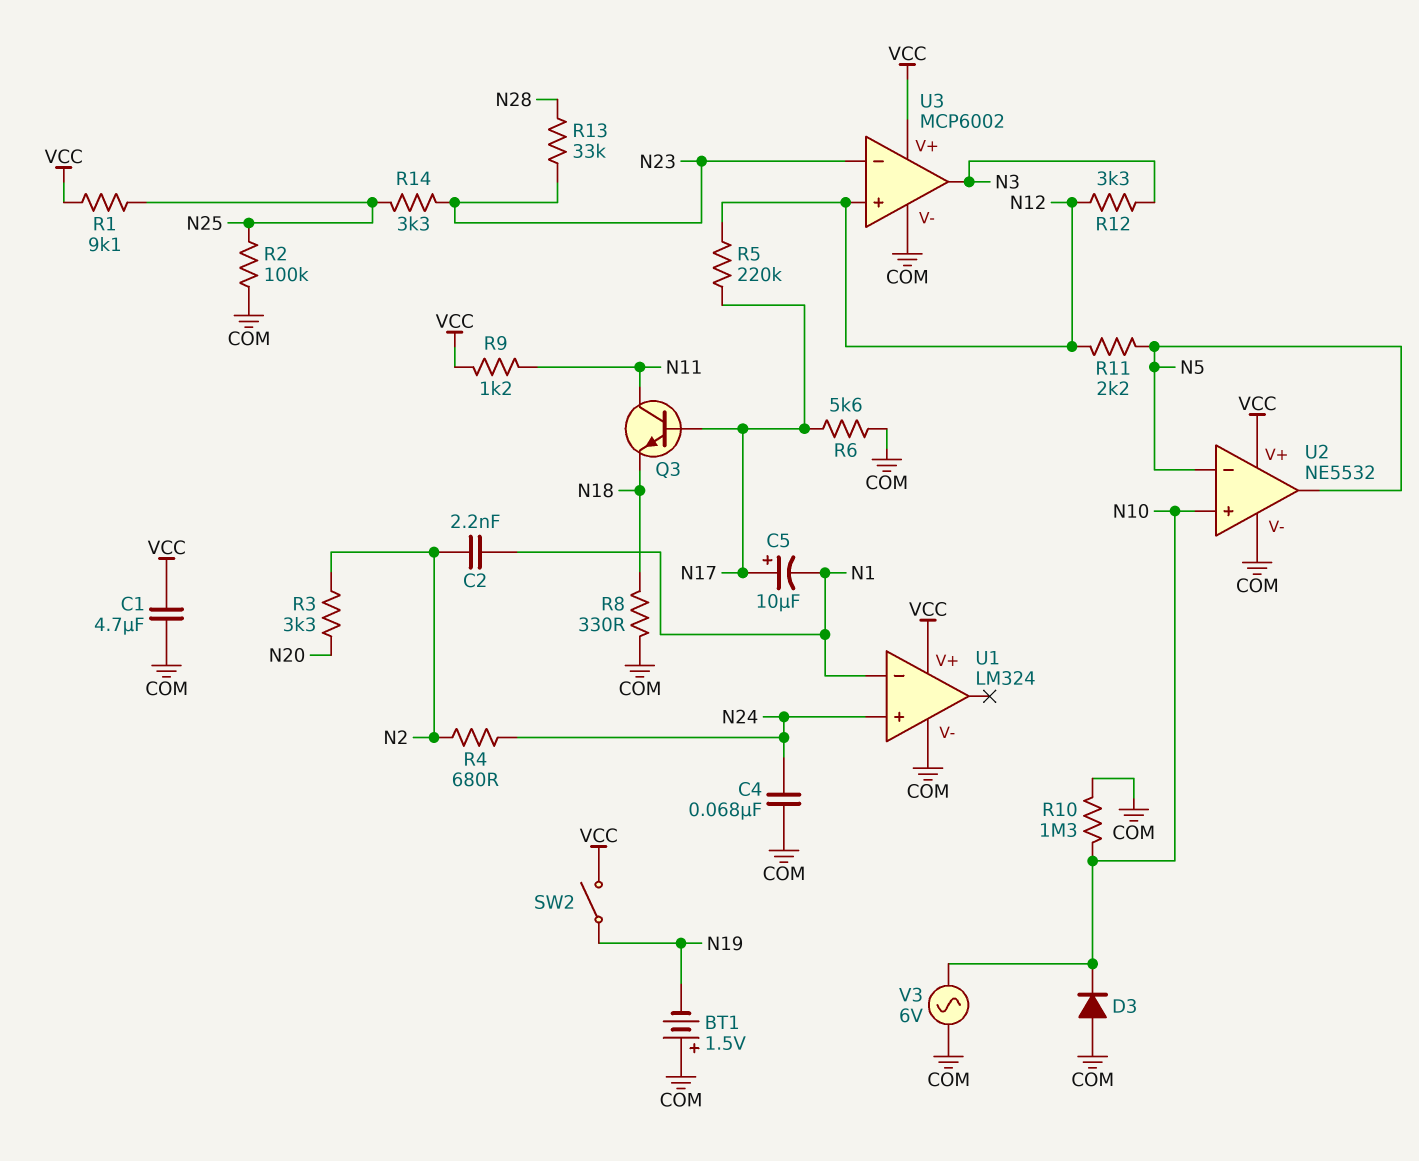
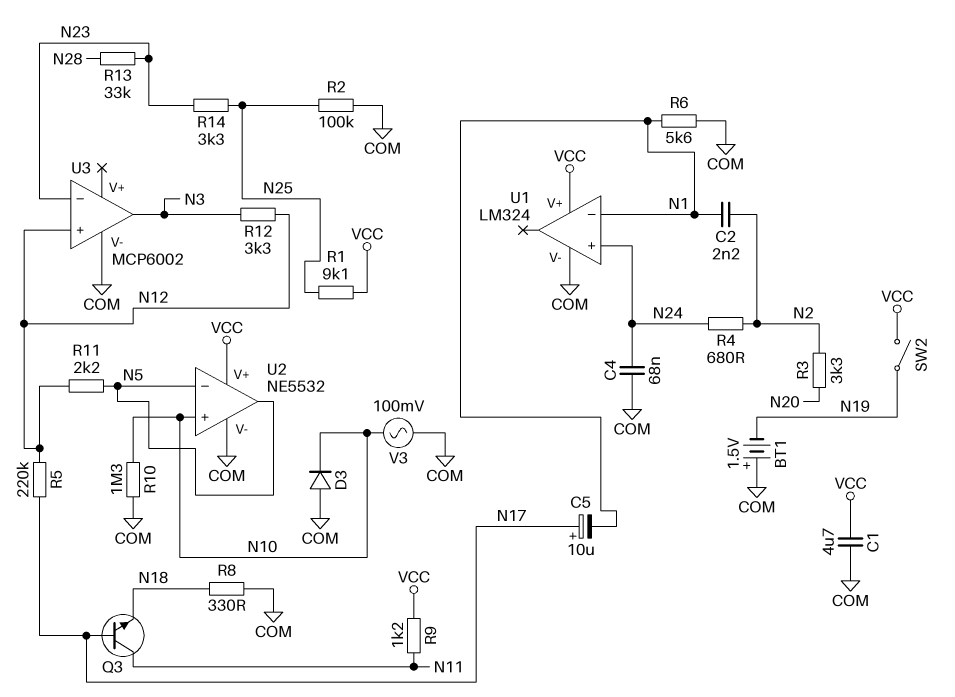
R6: 5.6k (COM, N17) -> 5.6k (COM, N1)
U3 pin V+: VCC -> none
V3: AC 6V (COM, N10) -> AC 100mV (COM, N10)

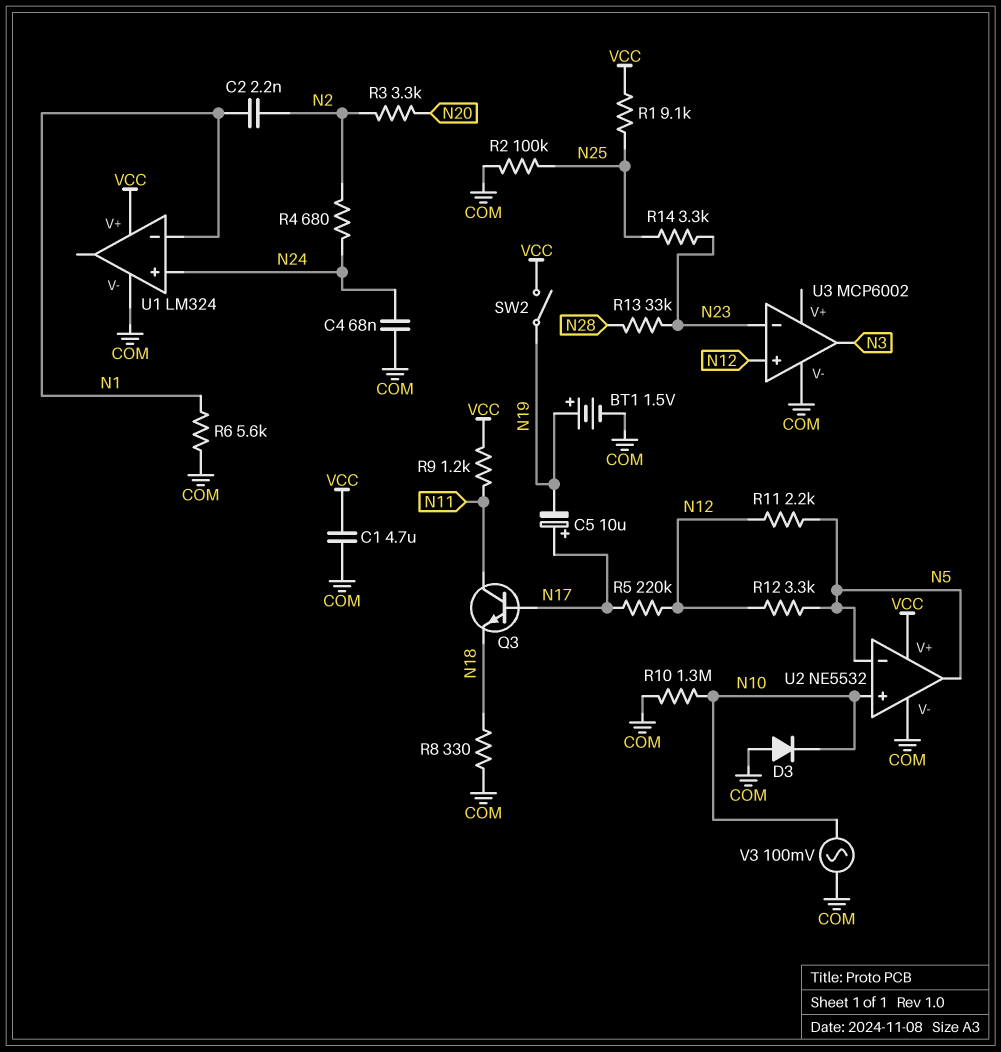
BT1: 1.5V (plus COM, minus N19) -> 1.5V (plus N19, minus COM)
C5: 10uF (plus N17, minus N1) -> 10uF (plus N17, minus N19)
R12: 3.3k (N3, N12) -> 3.3k (N5, N12)

